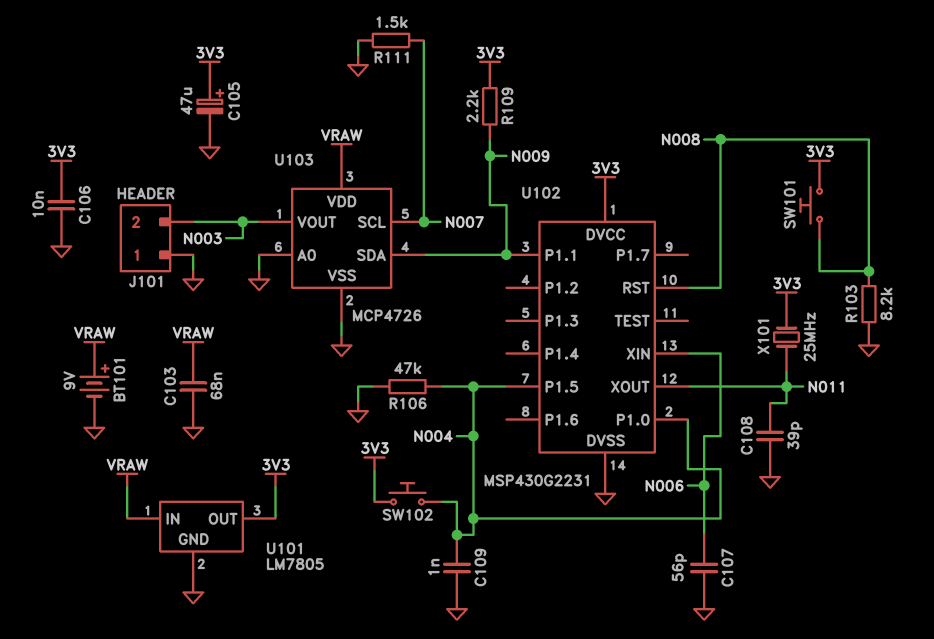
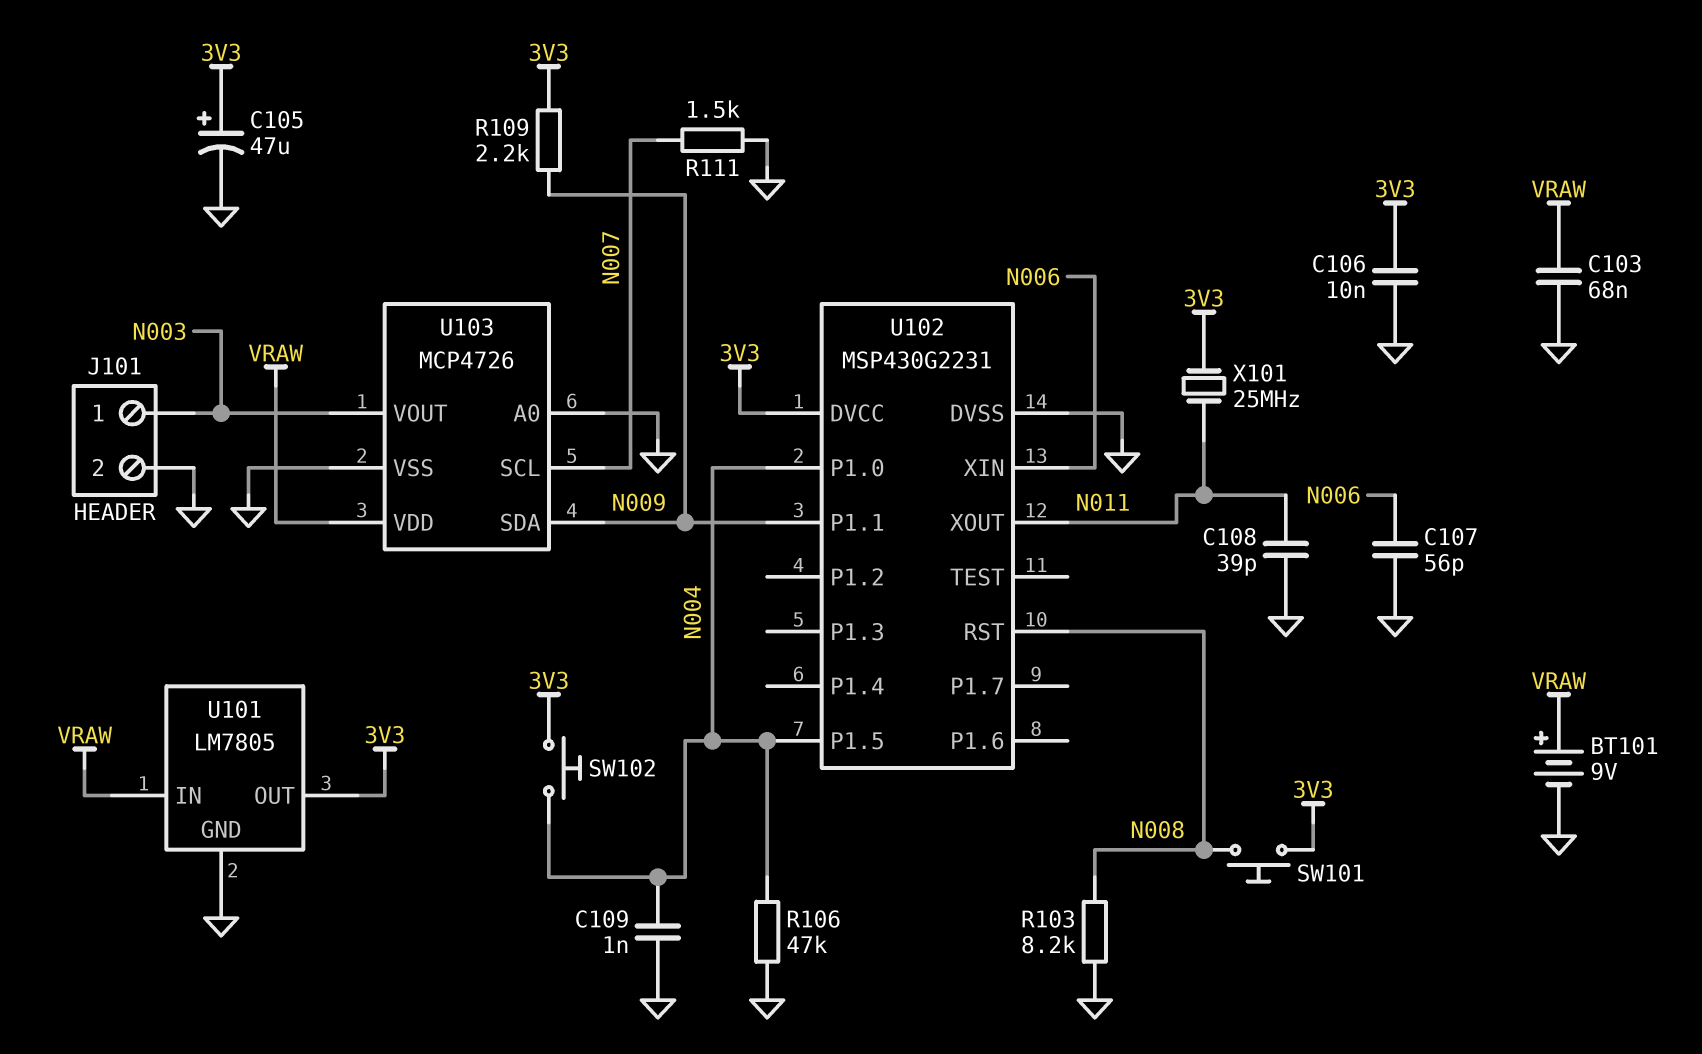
J101 pin 1: GND -> N003
J101 pin 2: N003 -> GND

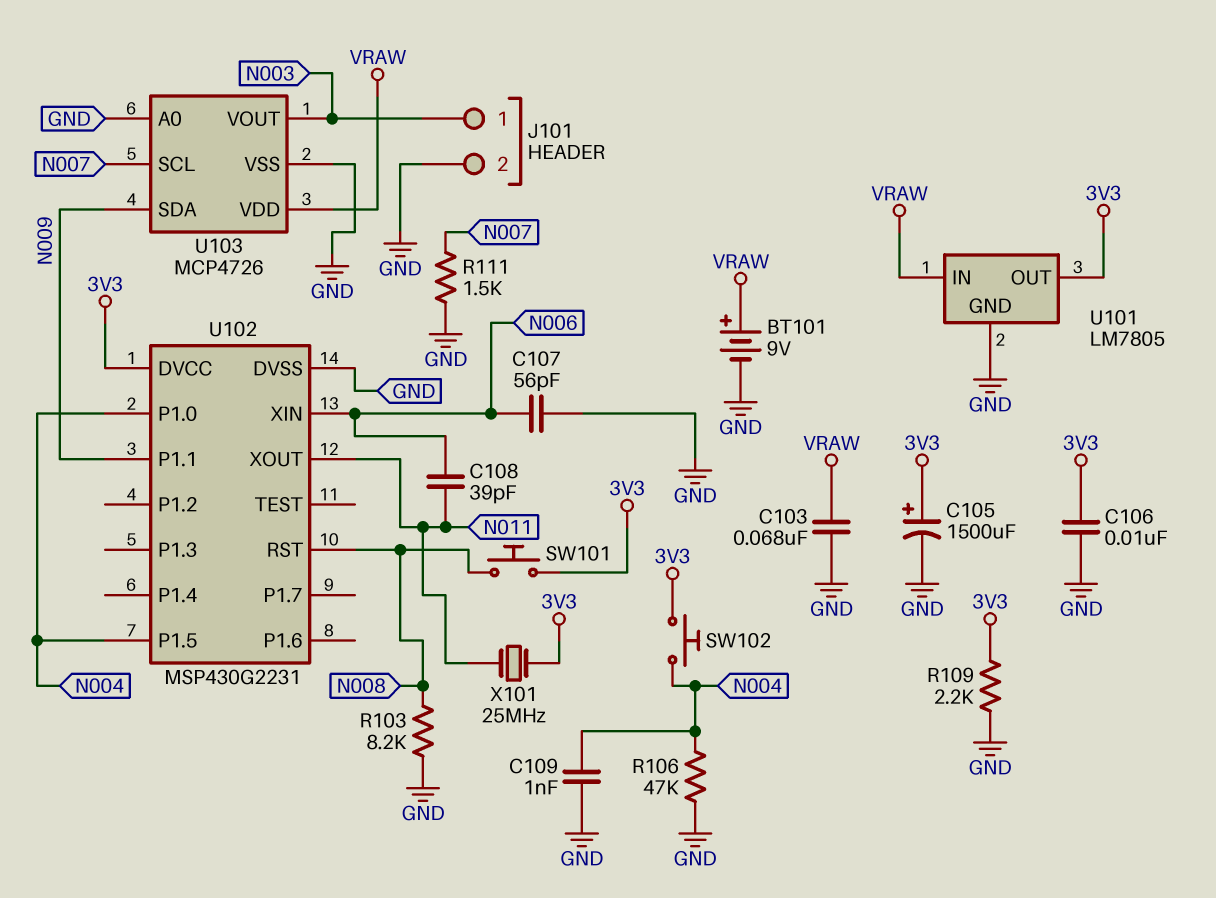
C105: 47uF (plus 3V3, minus GND) -> 1500uF (plus 3V3, minus GND)
C108: 39pF (GND, N011) -> 39pF (N006, N011)
R109: 2.2k (3V3, N009) -> 2.2k (3V3, GND)

